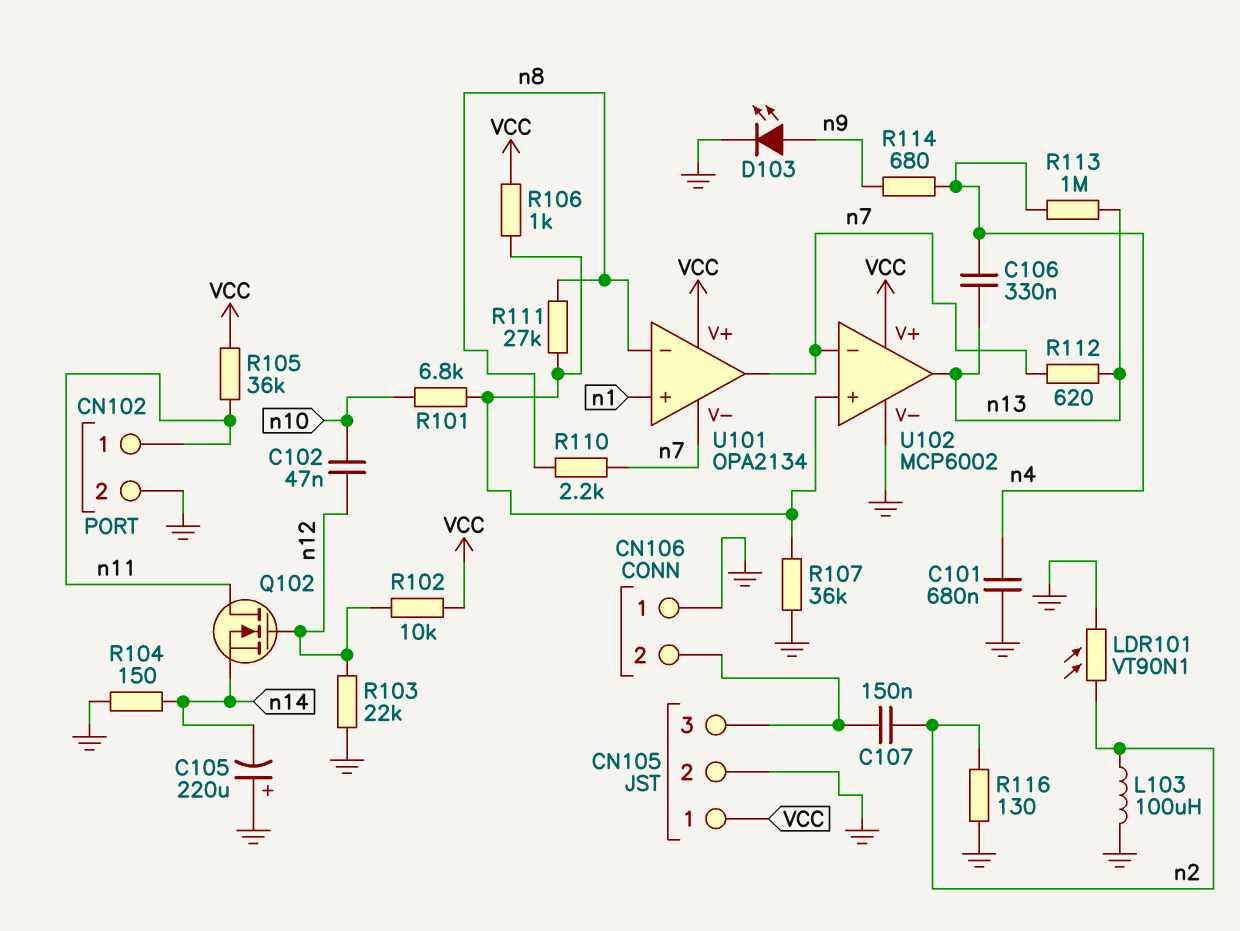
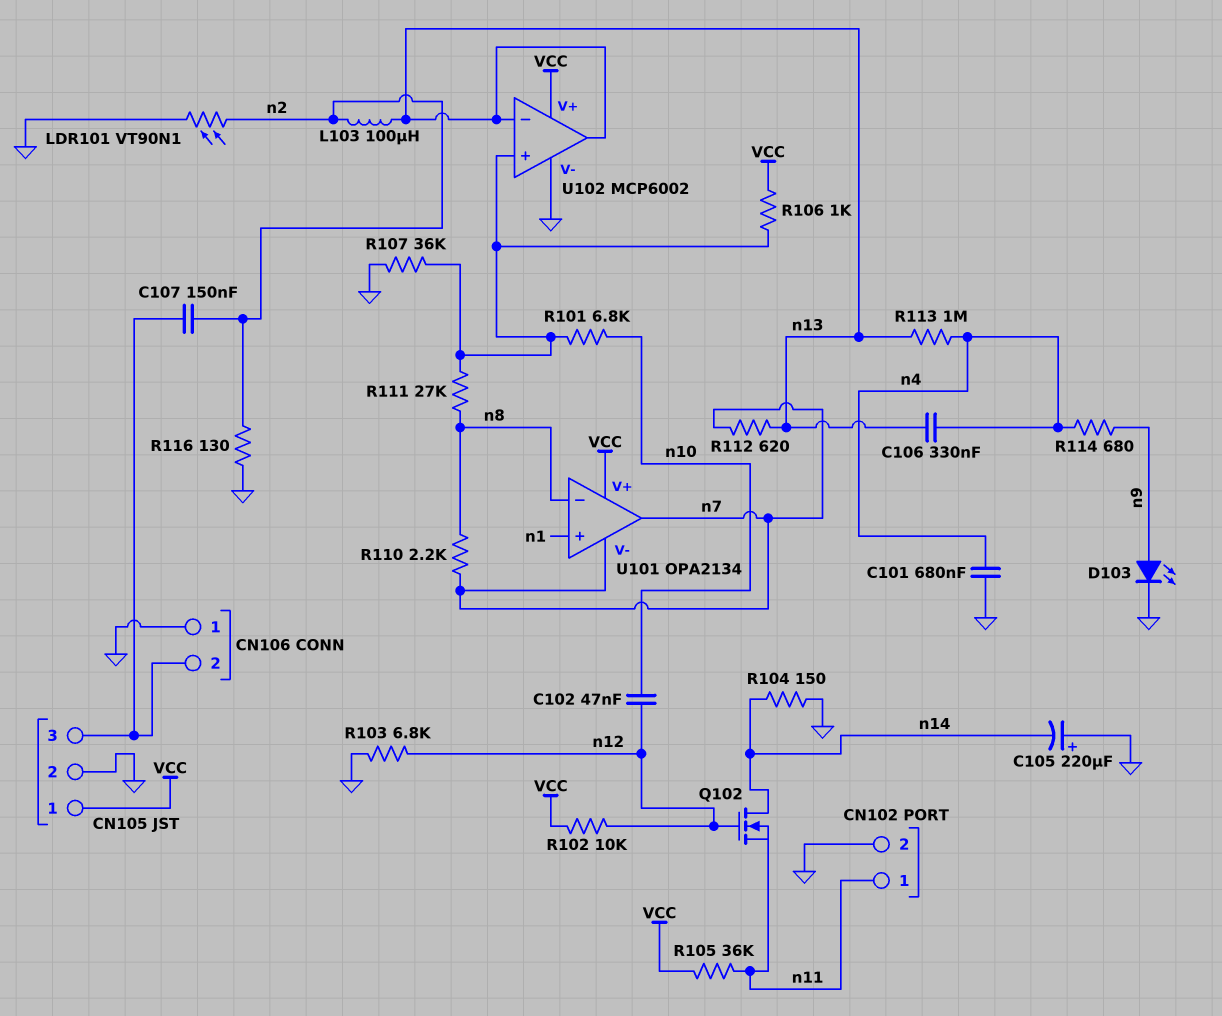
L103: 100uH (GND, n2) -> 100uH (n2, n13)
Q102: NMOS (G n12, D n11, S n14) -> NMOS (G n12, D n14, S n11)
R103: 22k (GND, n12) -> 6.8k (GND, n12)
U102 pin in-: n7 -> n13

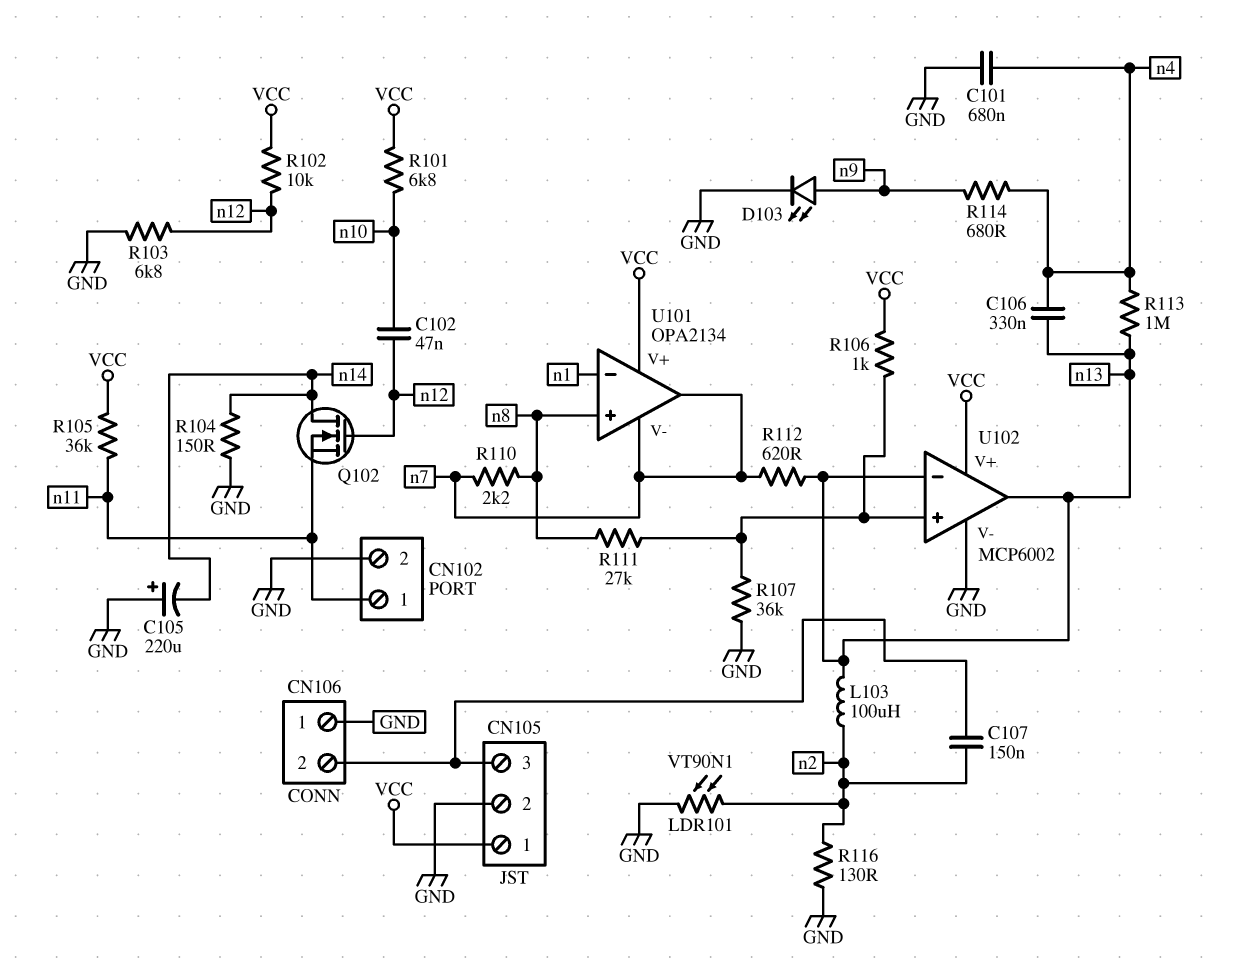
R101: 6.8k (U102/in+, n10) -> 6.8k (VCC, n10)
U101 pin in+: n1 -> n8
U101 pin in-: n8 -> n1

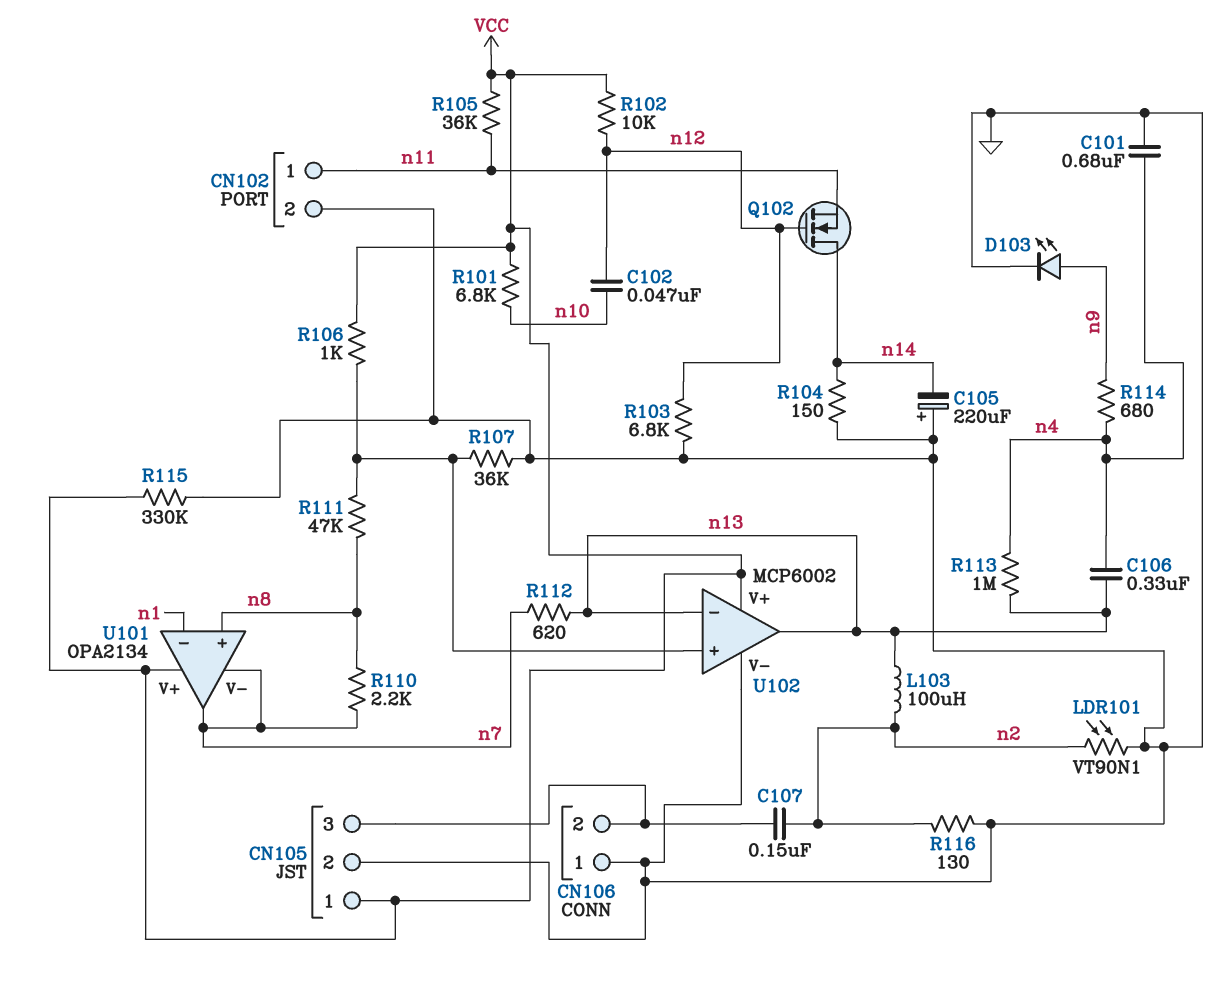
R111: 27k (U102/in+, n8) -> 47k (U102/in+, n8)
R115: none -> 330k (GND, VCC)

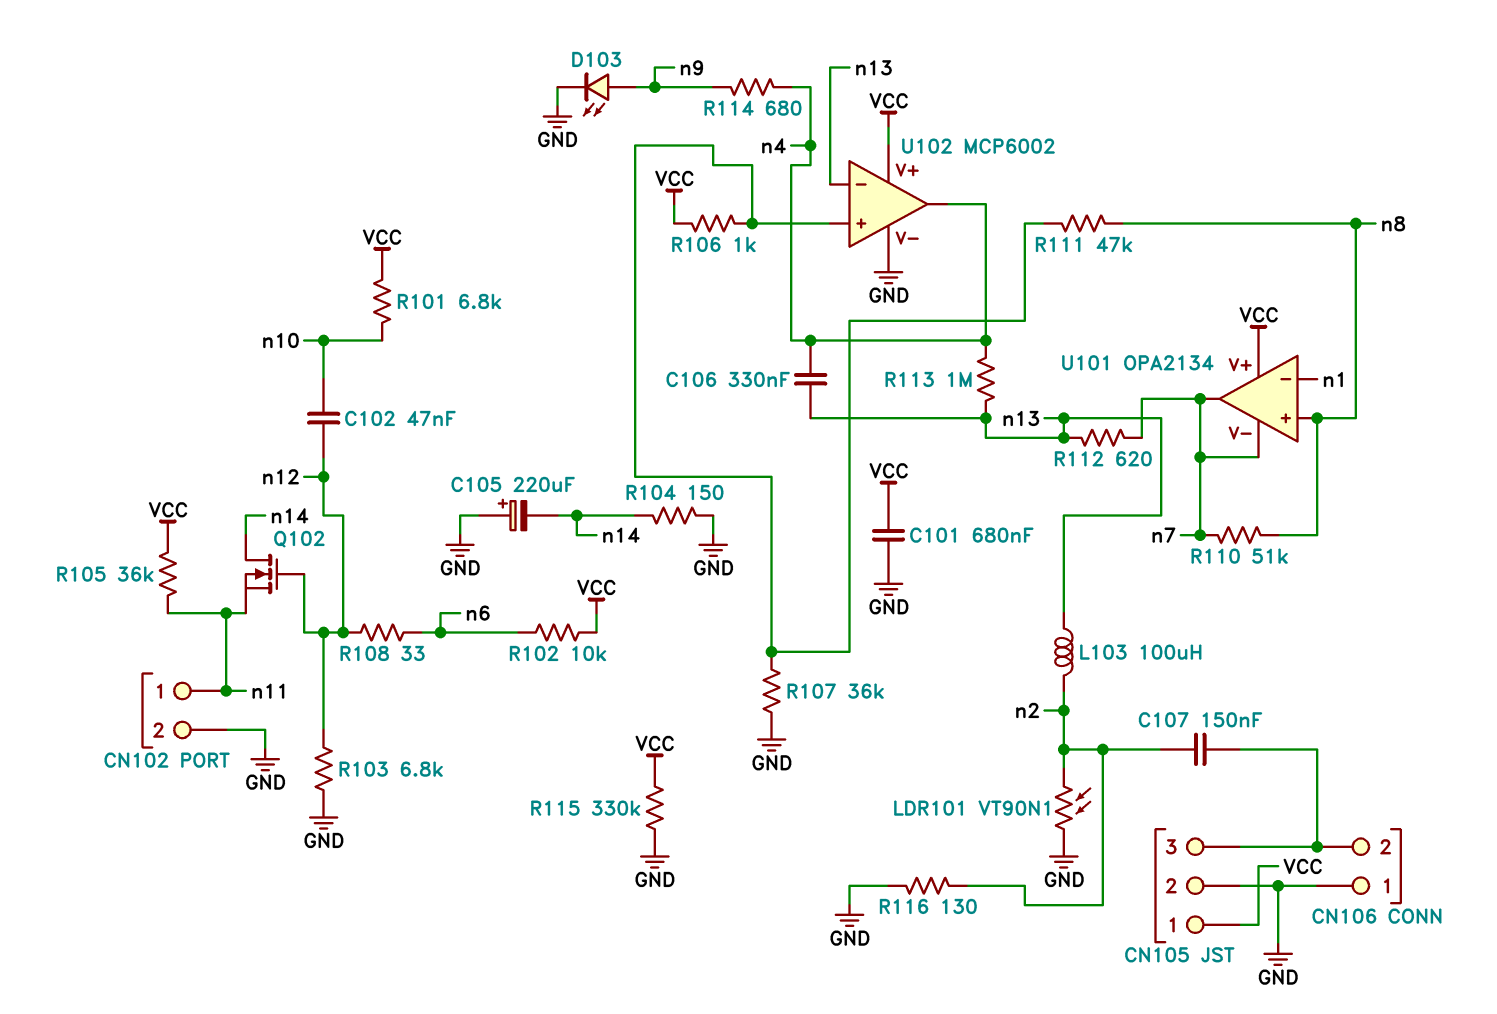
C101: 680nF (GND, n4) -> 680nF (GND, VCC)
R102: 10k (VCC, n12) -> 10k (VCC, n6)
R108: none -> 33 (n6, n12)
R110: 2.2k (n7, n8) -> 51k (n7, n8)
U102 pin out: n13 -> n4

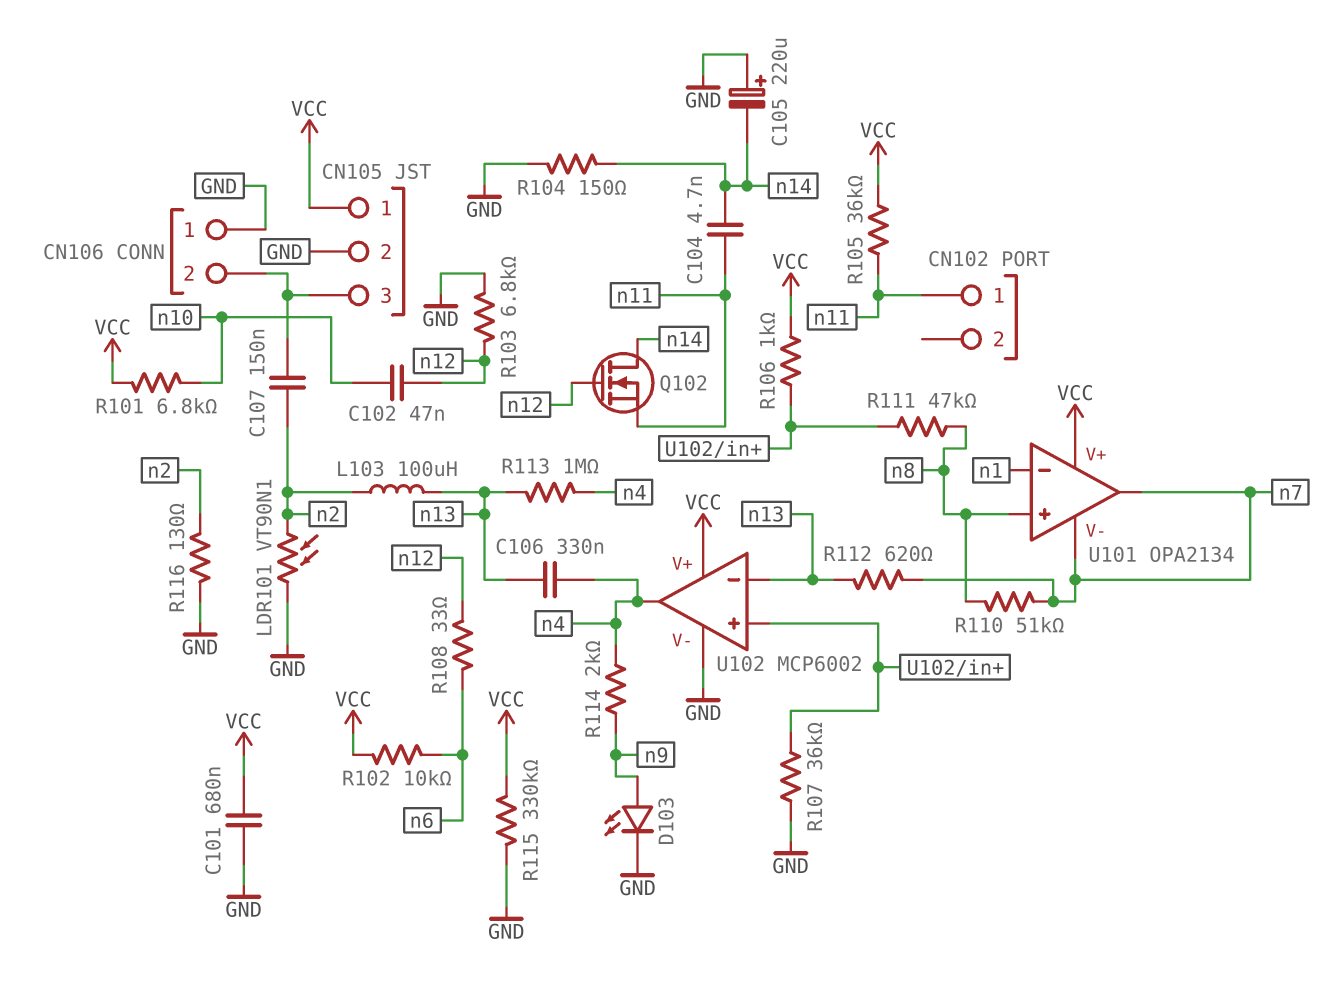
C104: none -> 4.7nF (n11, n14)
CN102 pin 2: GND -> none
R114: 680 (n4, n9) -> 2k (n4, n9)

